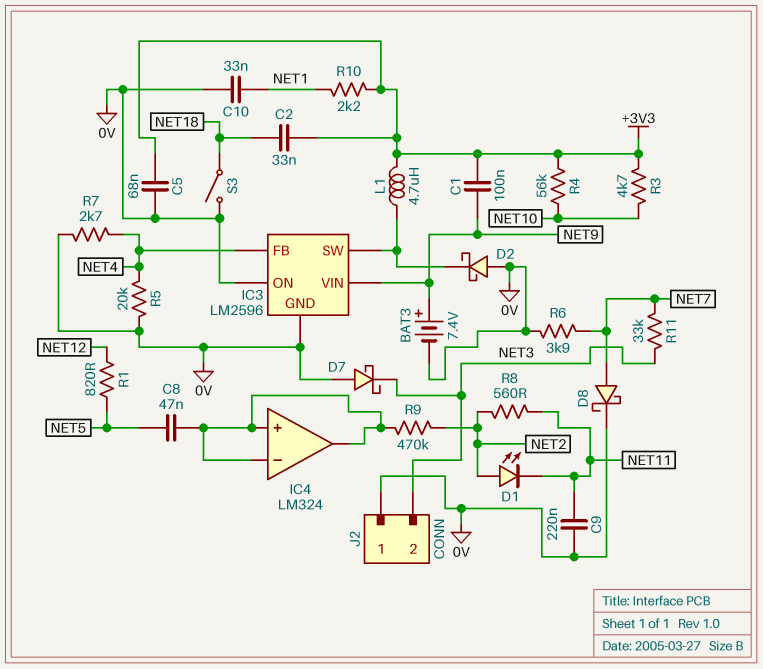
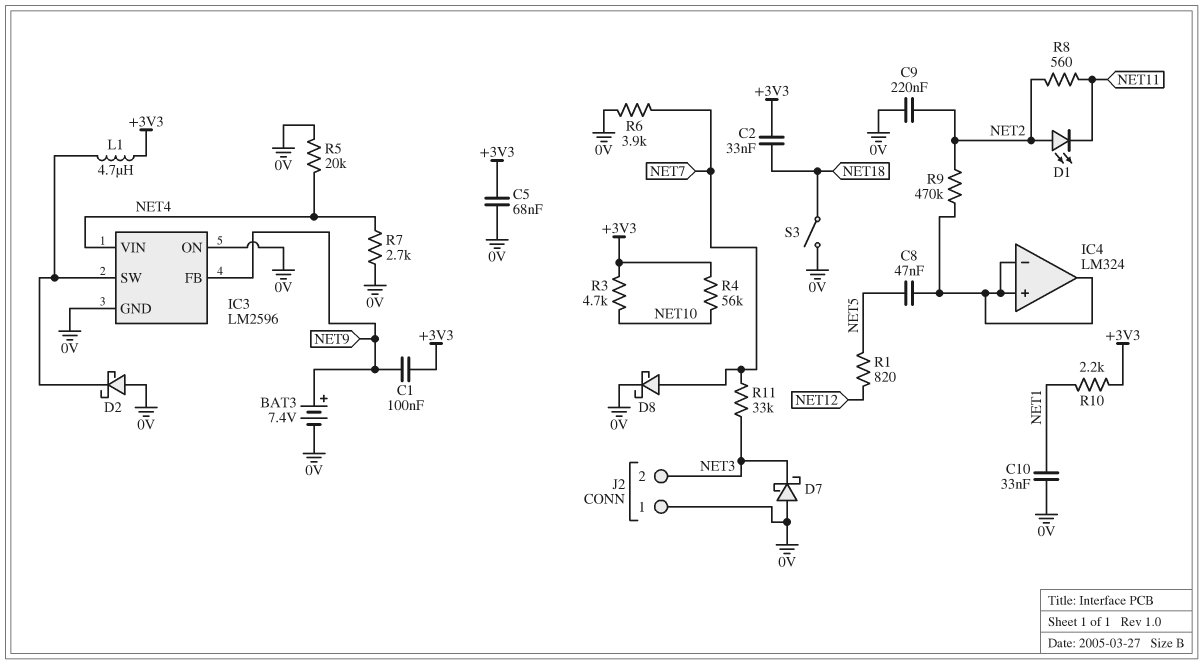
C9: 220nF (0V, NET11) -> 220nF (0V, NET2)
IC3 pin FB: NET4 -> NET9
IC3 pin VIN: NET9 -> NET4

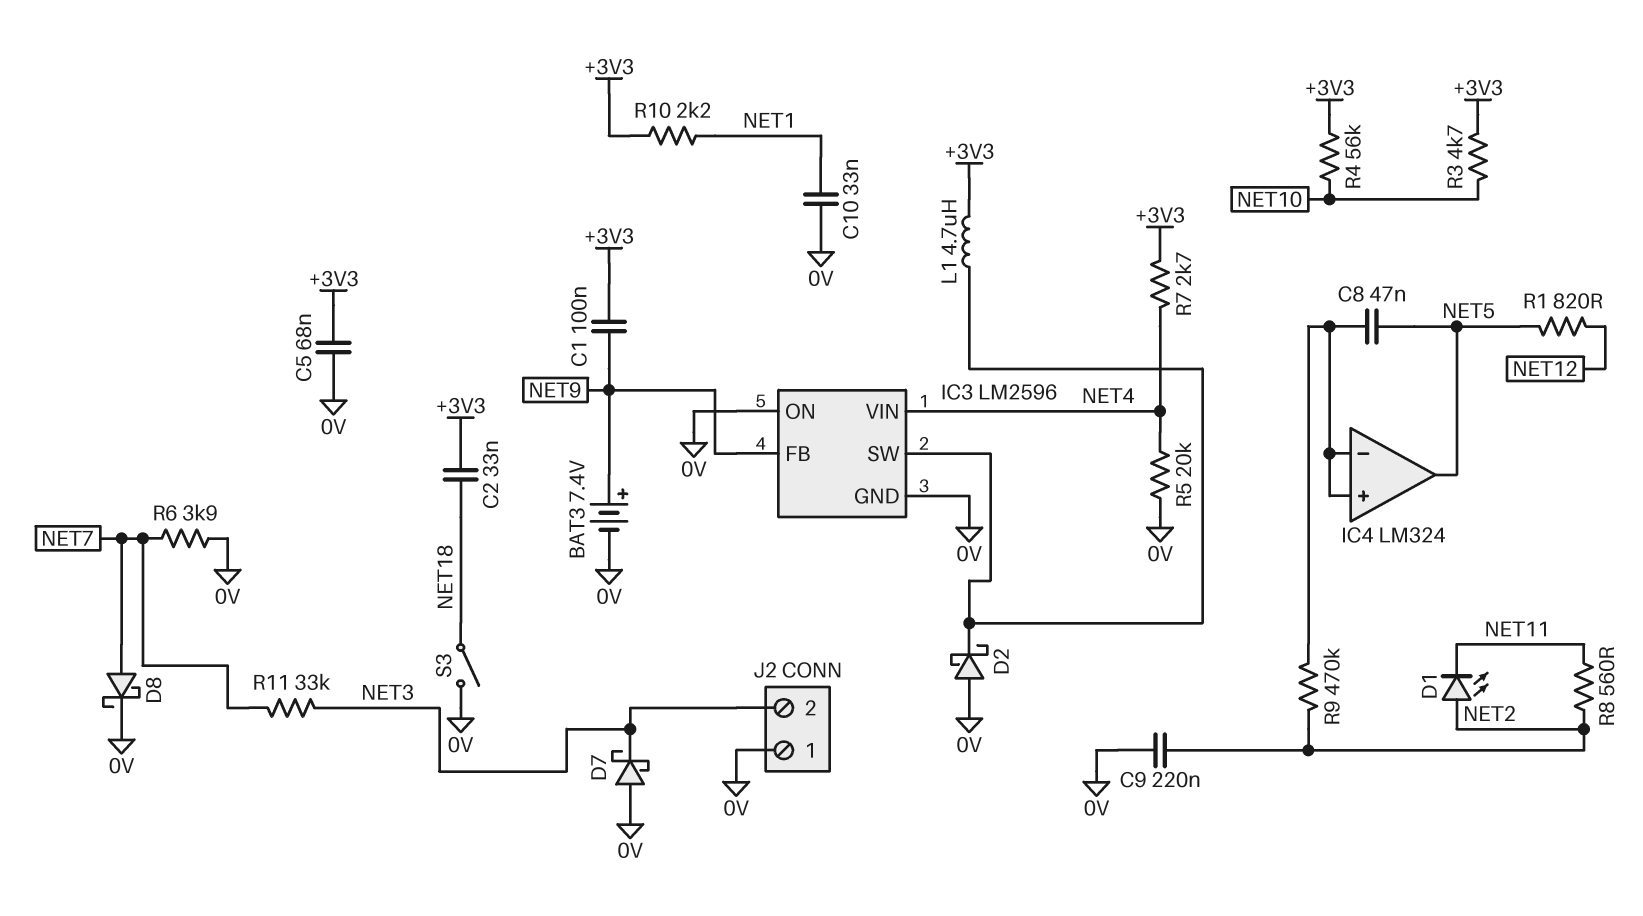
IC4 pin out: IC4/in+ -> NET5
R7: 2.7k (0V, NET4) -> 2.7k (+3V3, NET4)

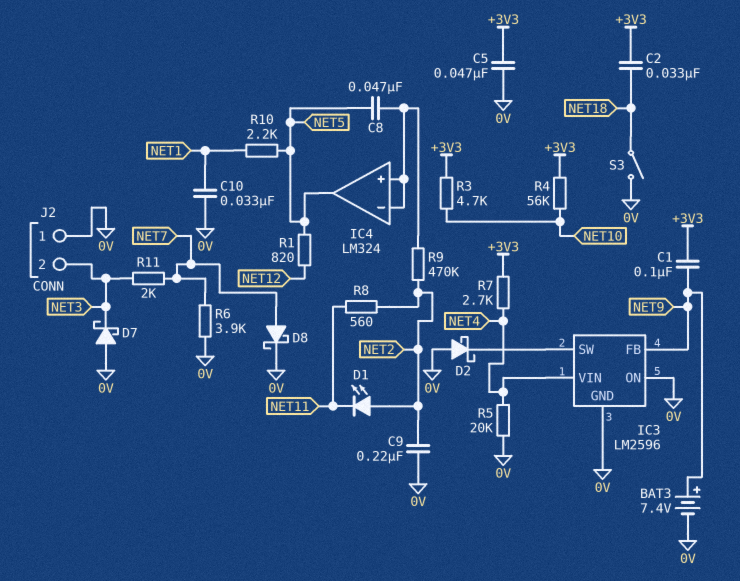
C5: 68nF (+3V3, 0V) -> 47nF (+3V3, 0V)
L1: 4.7uH (+3V3, IC3/SW) -> none
R10: 2.2k (+3V3, NET1) -> 2.2k (NET1, NET5)
R11: 33k (NET3, NET7) -> 2k (NET3, NET7)

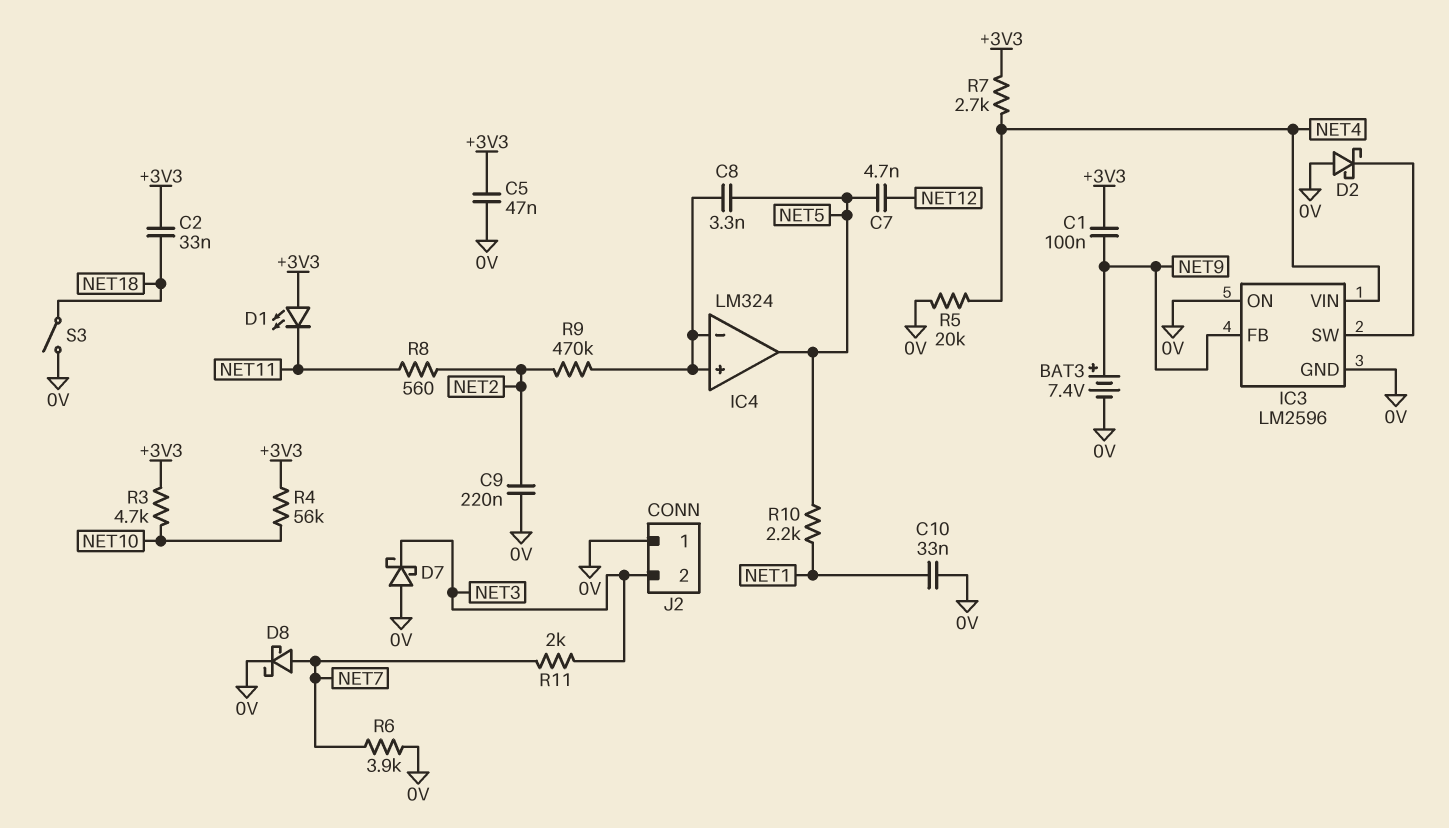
C7: none -> 4.7nF (NET5, NET12)
C8: 47nF (IC4/in+, NET5) -> 3.3nF (IC4/in+, NET5)
D1: LED (A NET2, K NET11) -> LED (A +3V3, K NET11)
R1: 820 (NET5, NET12) -> none

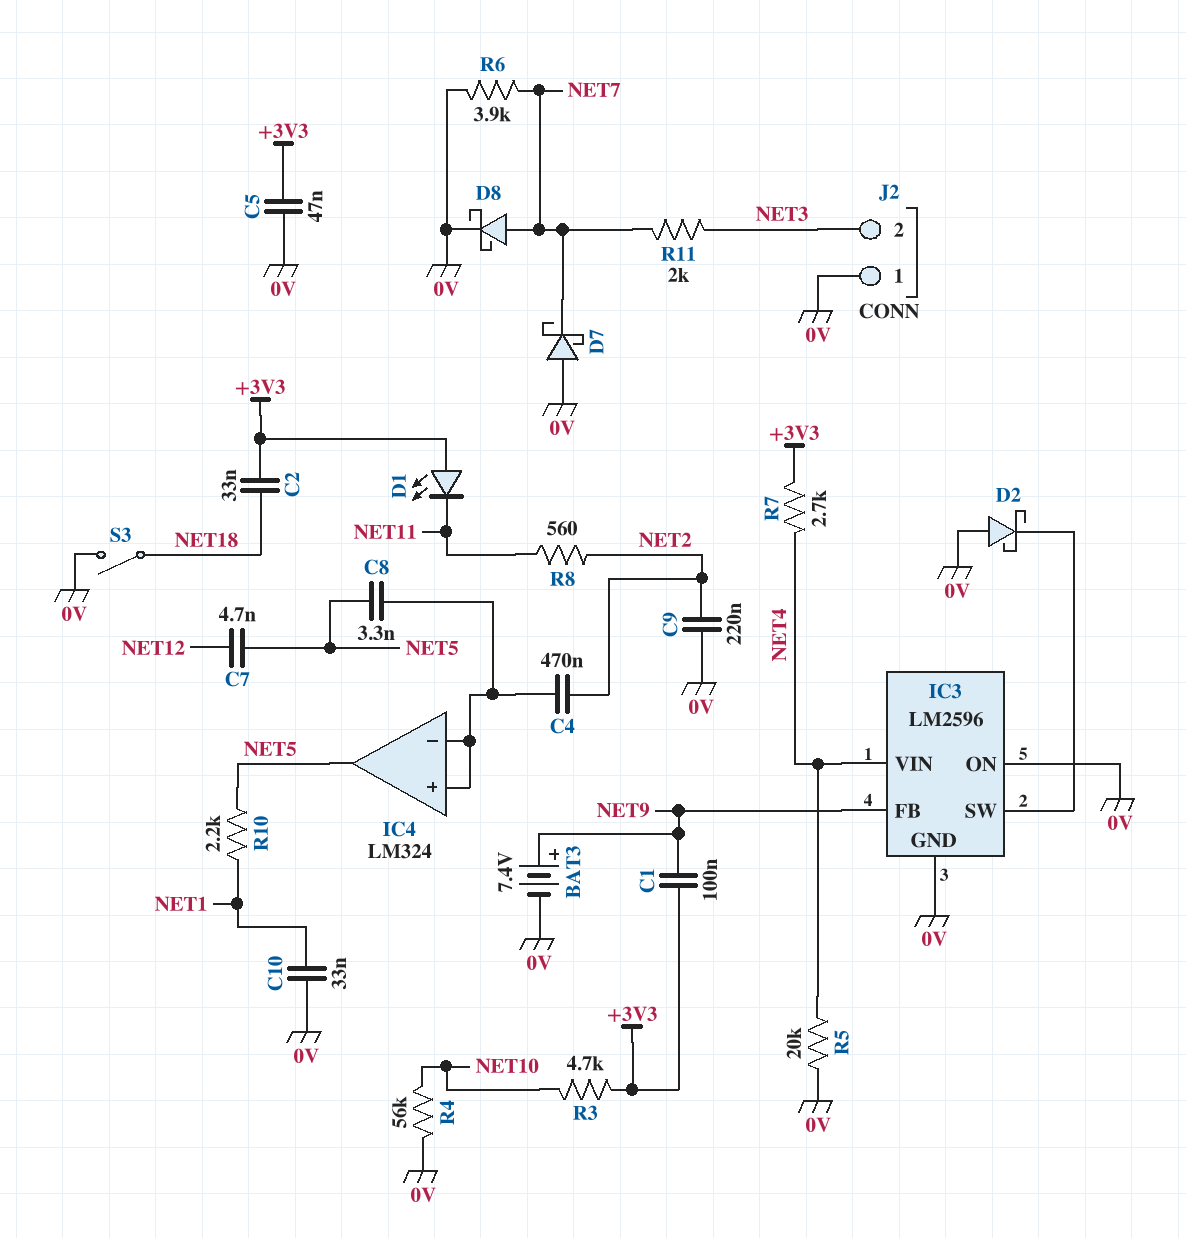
C4: none -> 470nF (IC4/in+, NET2)
D7: schottky (A 0V, K NET3) -> schottky (A 0V, K NET7)
R4: 56k (+3V3, NET10) -> 56k (0V, NET10)
R9: 470k (IC4/in+, NET2) -> none

